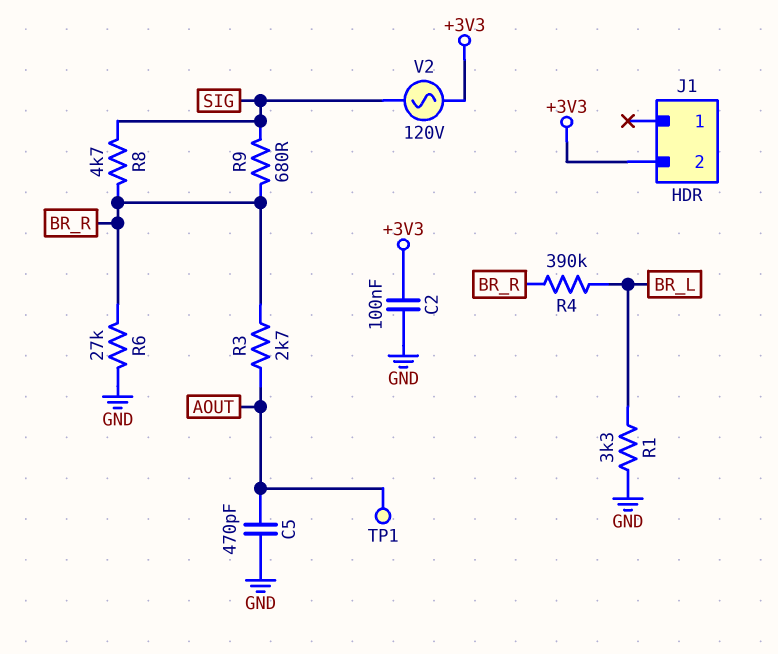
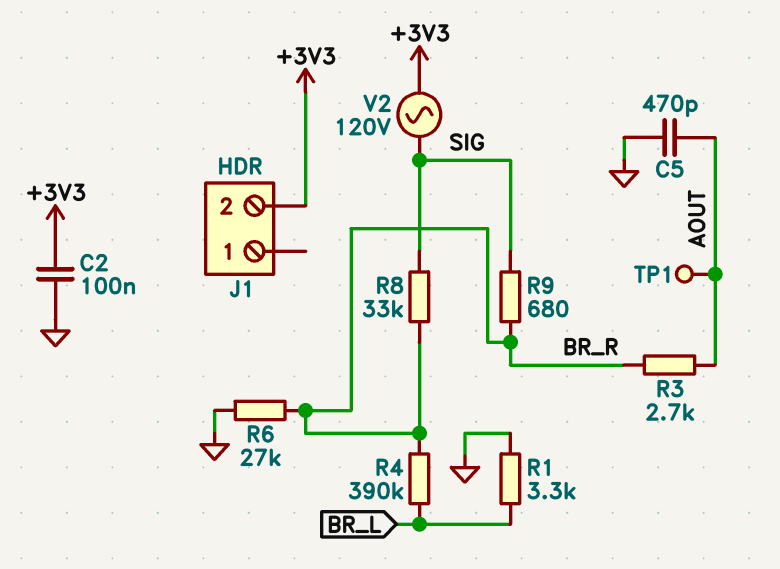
R8: 4.7k (BR_R, SIG) -> 33k (BR_R, SIG)

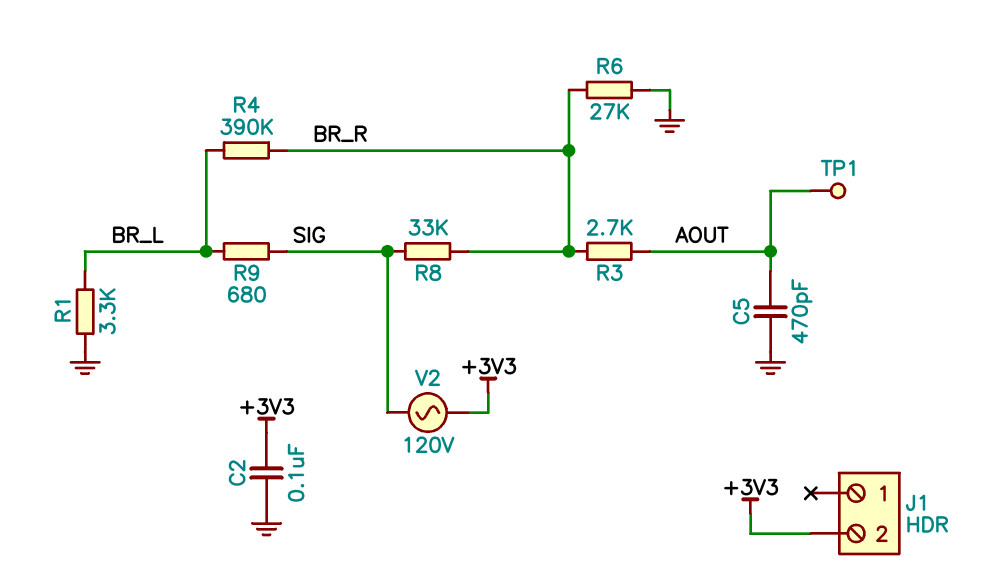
R9: 680 (BR_R, SIG) -> 680 (BR_L, SIG)

